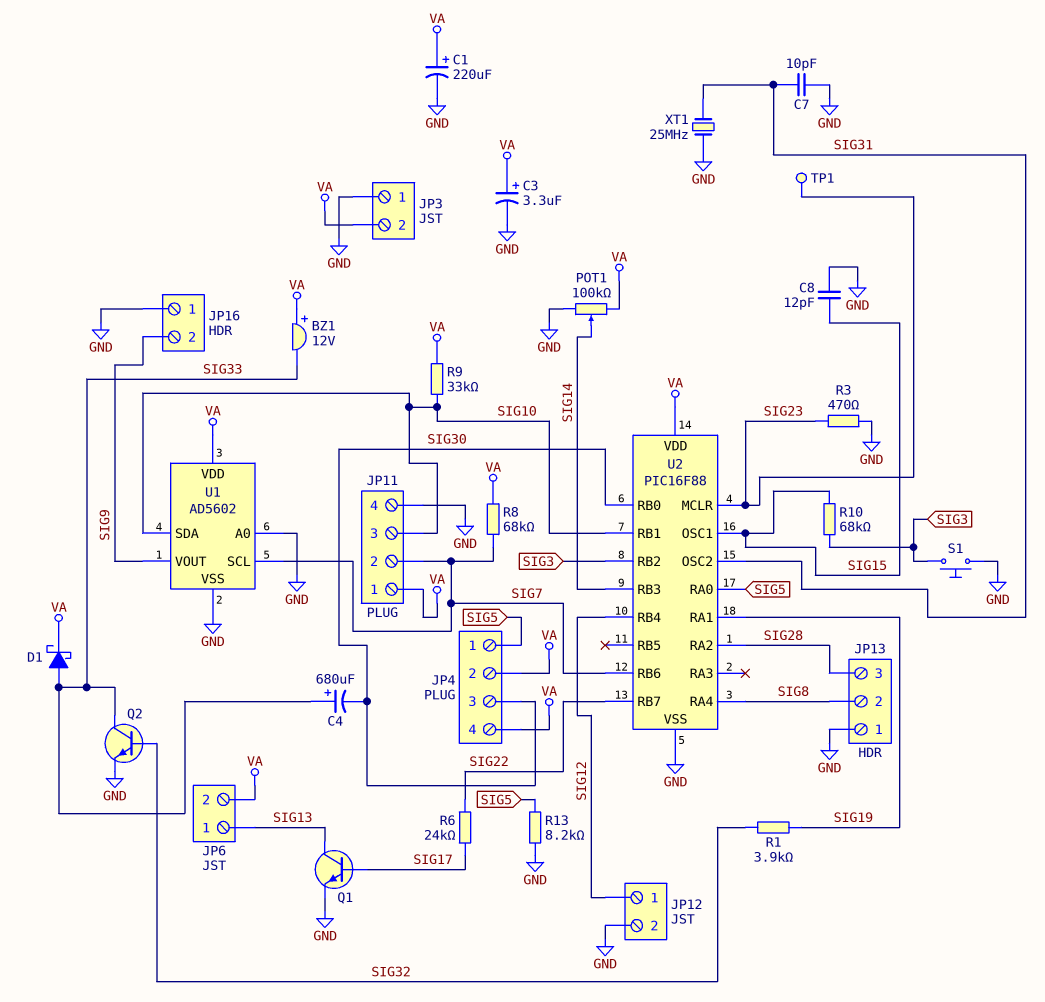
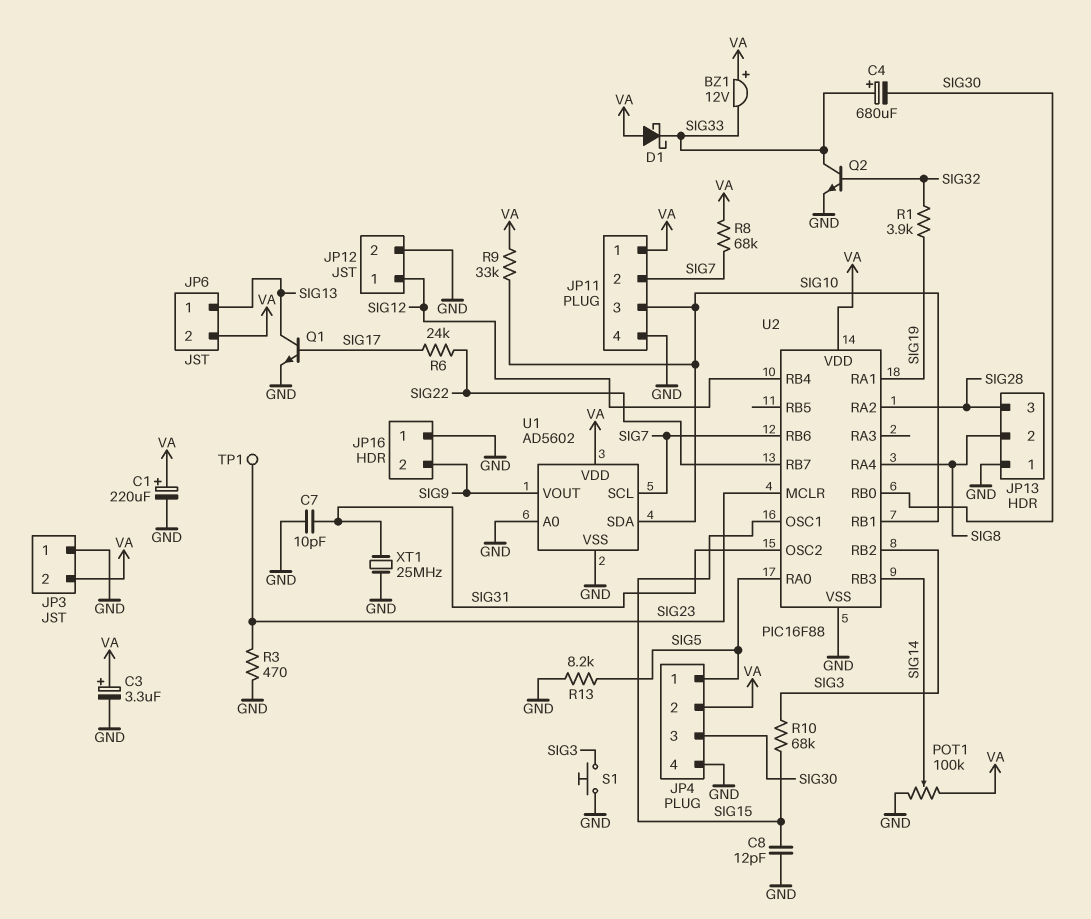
D1: schottky (A SIG33, K VA) -> schottky (A VA, K SIG33)
JP4 pin 4: VA -> GND

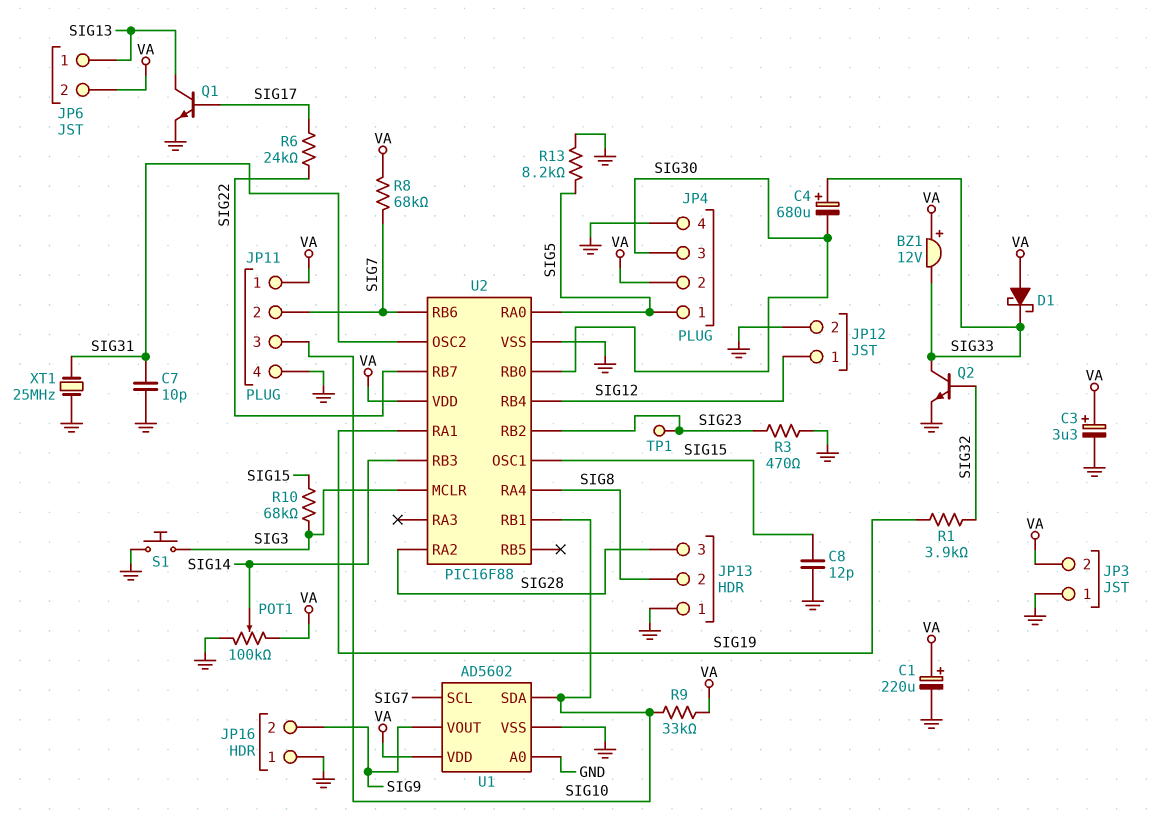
U2 pin MCLR: SIG23 -> SIG3
U2 pin RB2: SIG3 -> SIG23

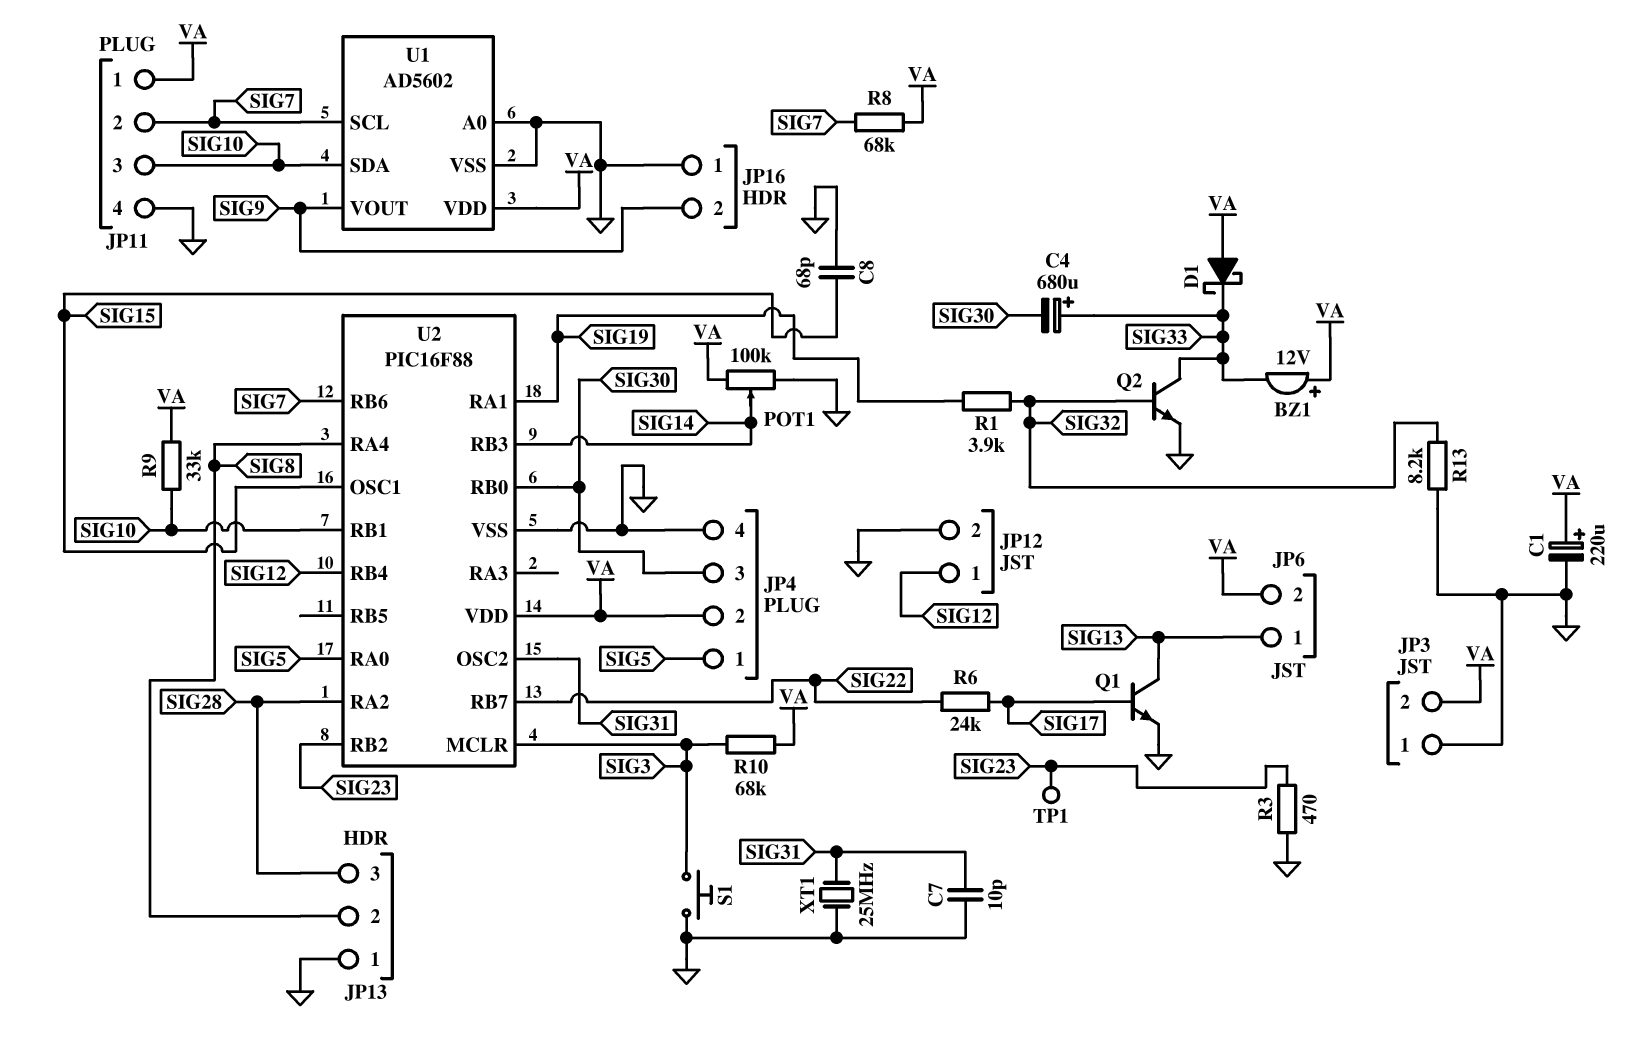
C3: 3.3uF (plus VA, minus GND) -> none
C8: 12pF (GND, SIG15) -> 68pF (GND, SIG15)
R10: 68k (SIG3, SIG15) -> 68k (SIG3, VA)
R13: 8.2k (GND, SIG5) -> 8.2k (GND, SIG32)

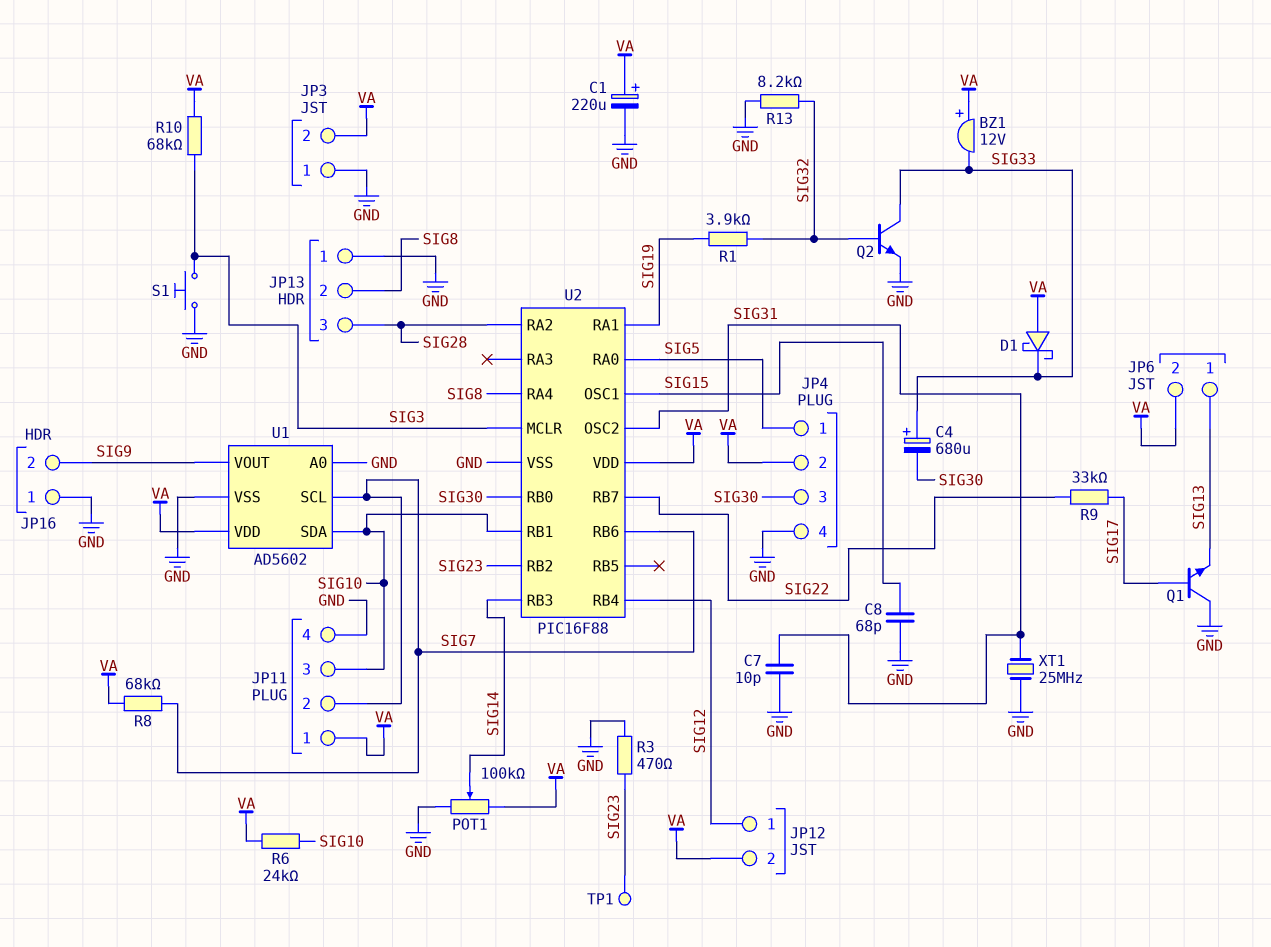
JP12 pin 2: GND -> VA
Q1: NPN (B SIG17, C SIG13, E GND) -> NPN (B SIG17, C GND, E SIG13)
R6: 24k (SIG17, SIG22) -> 24k (SIG10, VA)
R9: 33k (SIG10, VA) -> 33k (SIG17, SIG22)

